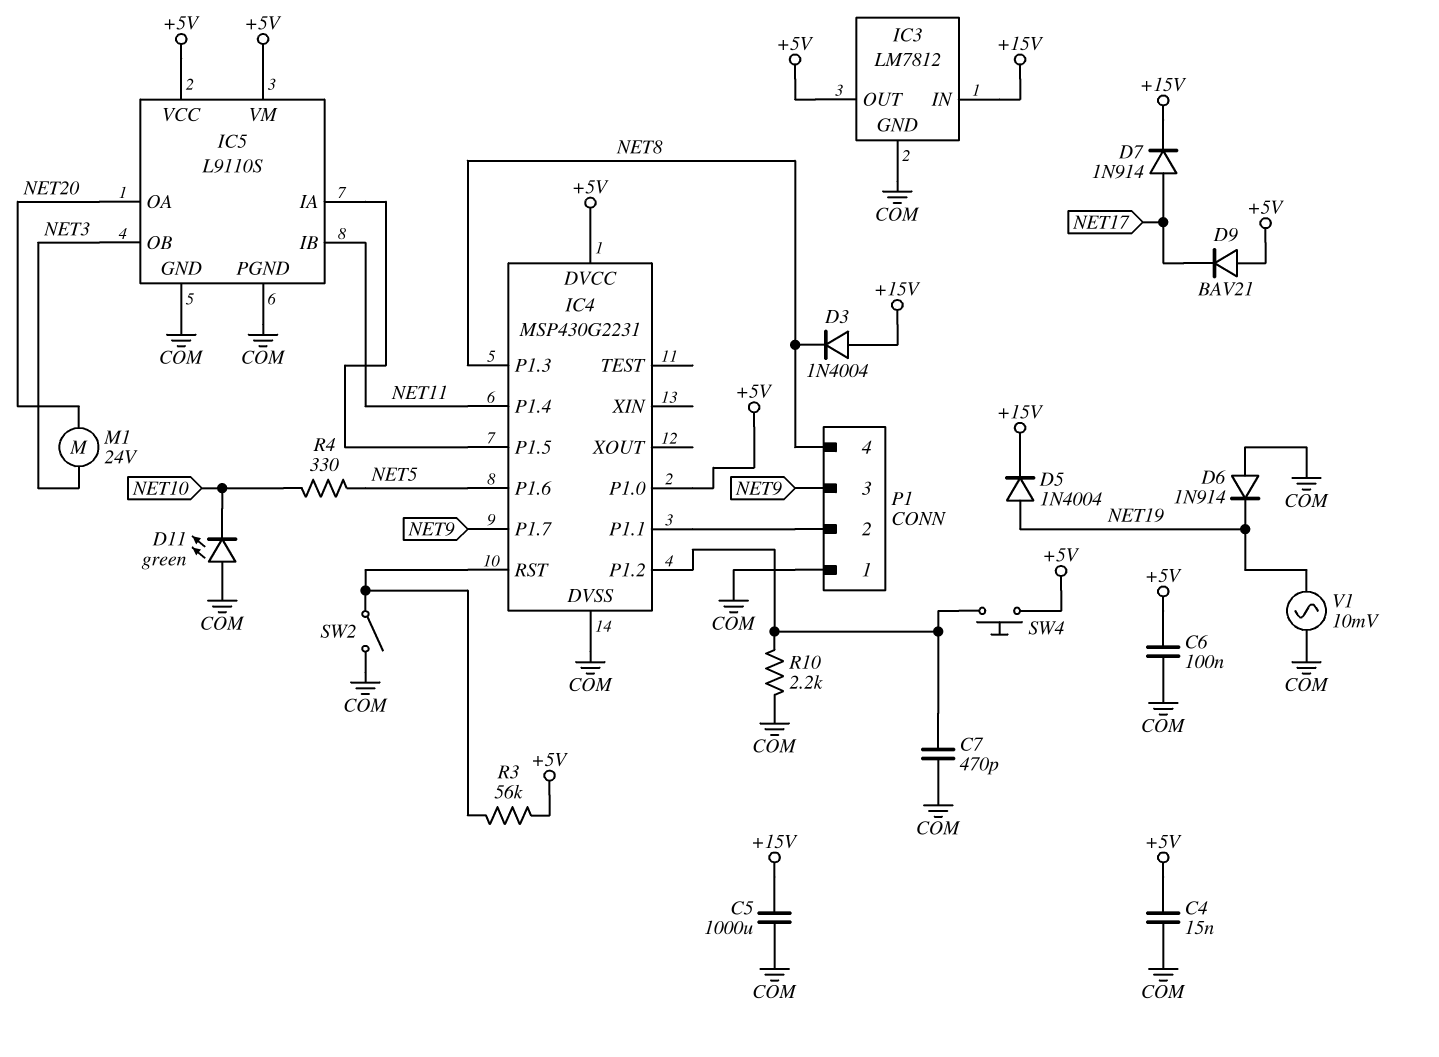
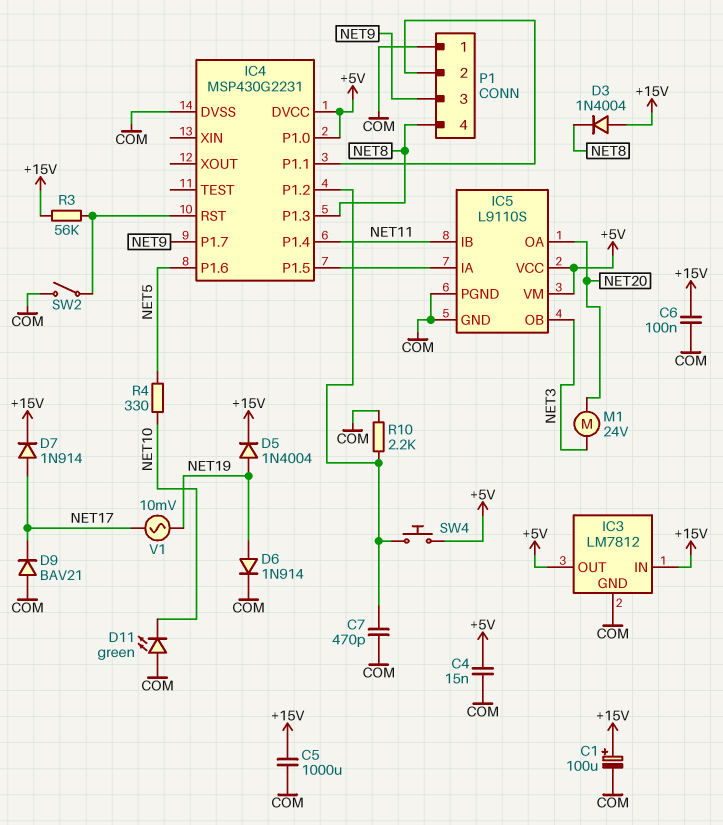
C1: none -> 100uF (plus +15V, minus COM)
C6: 100nF (+5V, COM) -> 100nF (+15V, COM)
D6: diode 1N914 (A COM, K NET19) -> diode 1N914 (A NET19, K COM)
D9: diode BAV21 (A +5V, K NET17) -> diode BAV21 (A COM, K NET17)
R3: 56k (+5V, IC4/RST) -> 56k (+15V, IC4/RST)
V1: AC 10mV (COM, NET19) -> AC 10mV (NET17, NET19)

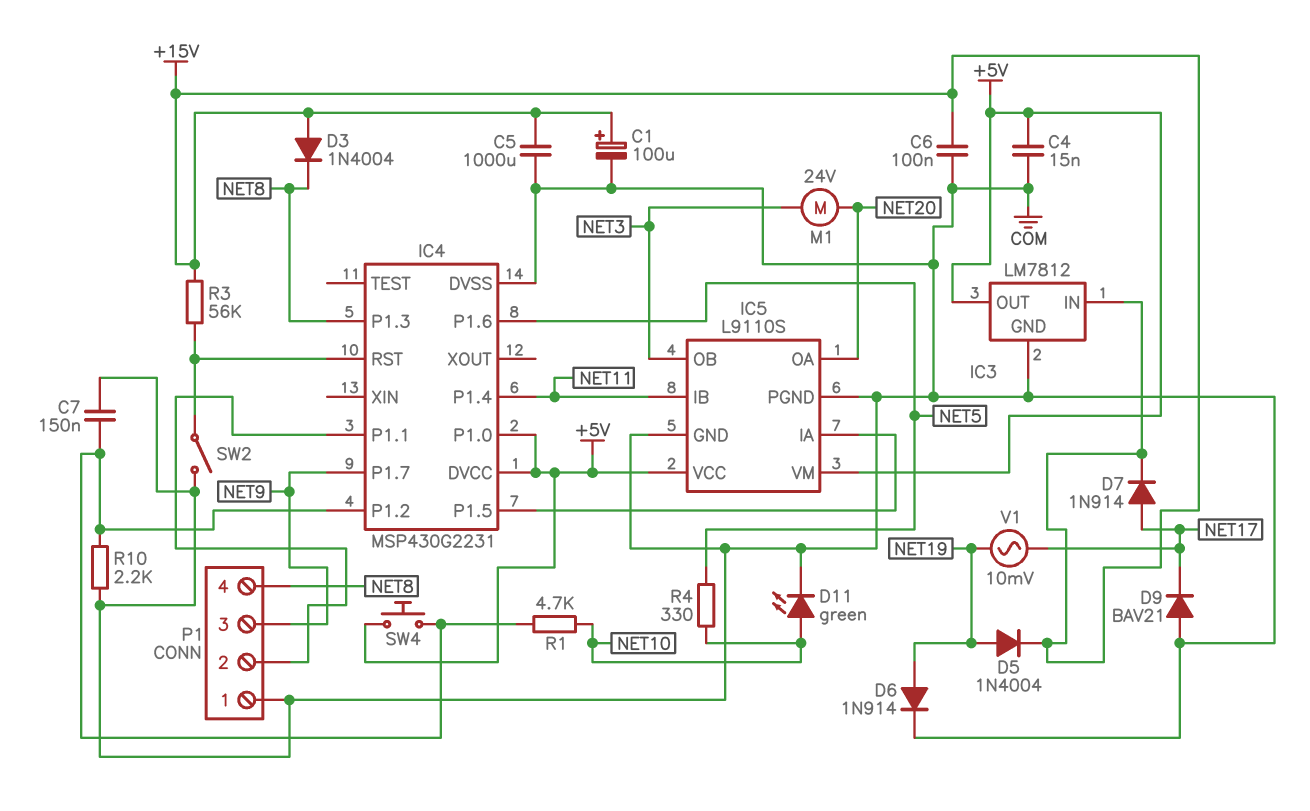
C7: 470pF (COM, IC4/P1.2) -> 150nF (COM, IC4/P1.2)
D11: LED green (A COM, K NET10) -> LED green (A NET10, K COM)
R1: none -> 4.7k (IC4/P1.2, NET10)

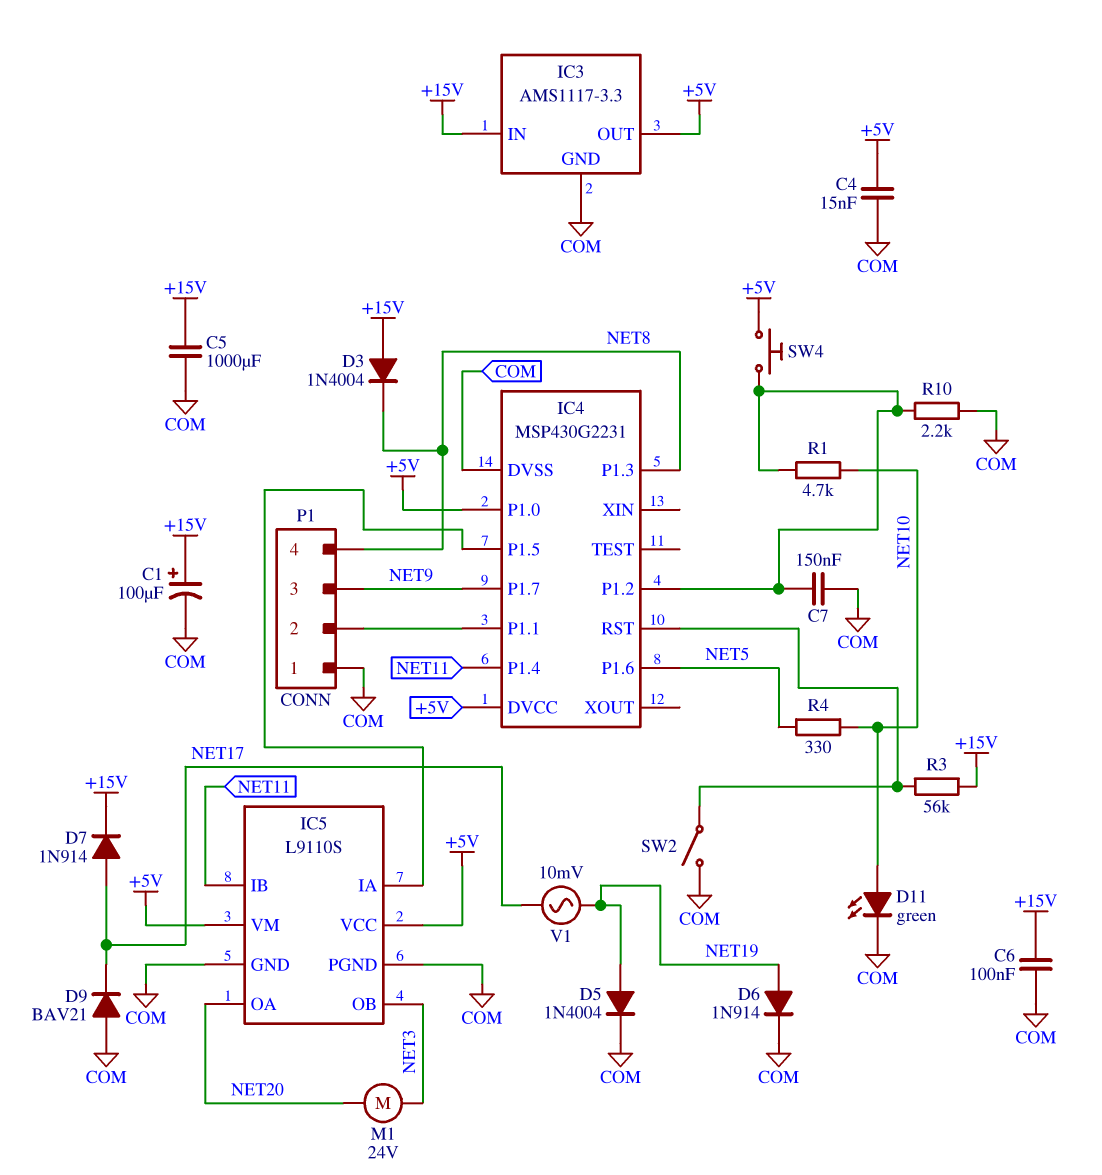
D5: diode 1N4004 (A NET19, K +15V) -> diode 1N4004 (A NET19, K COM)
IC3: LM7812 -> AMS1117-3.3

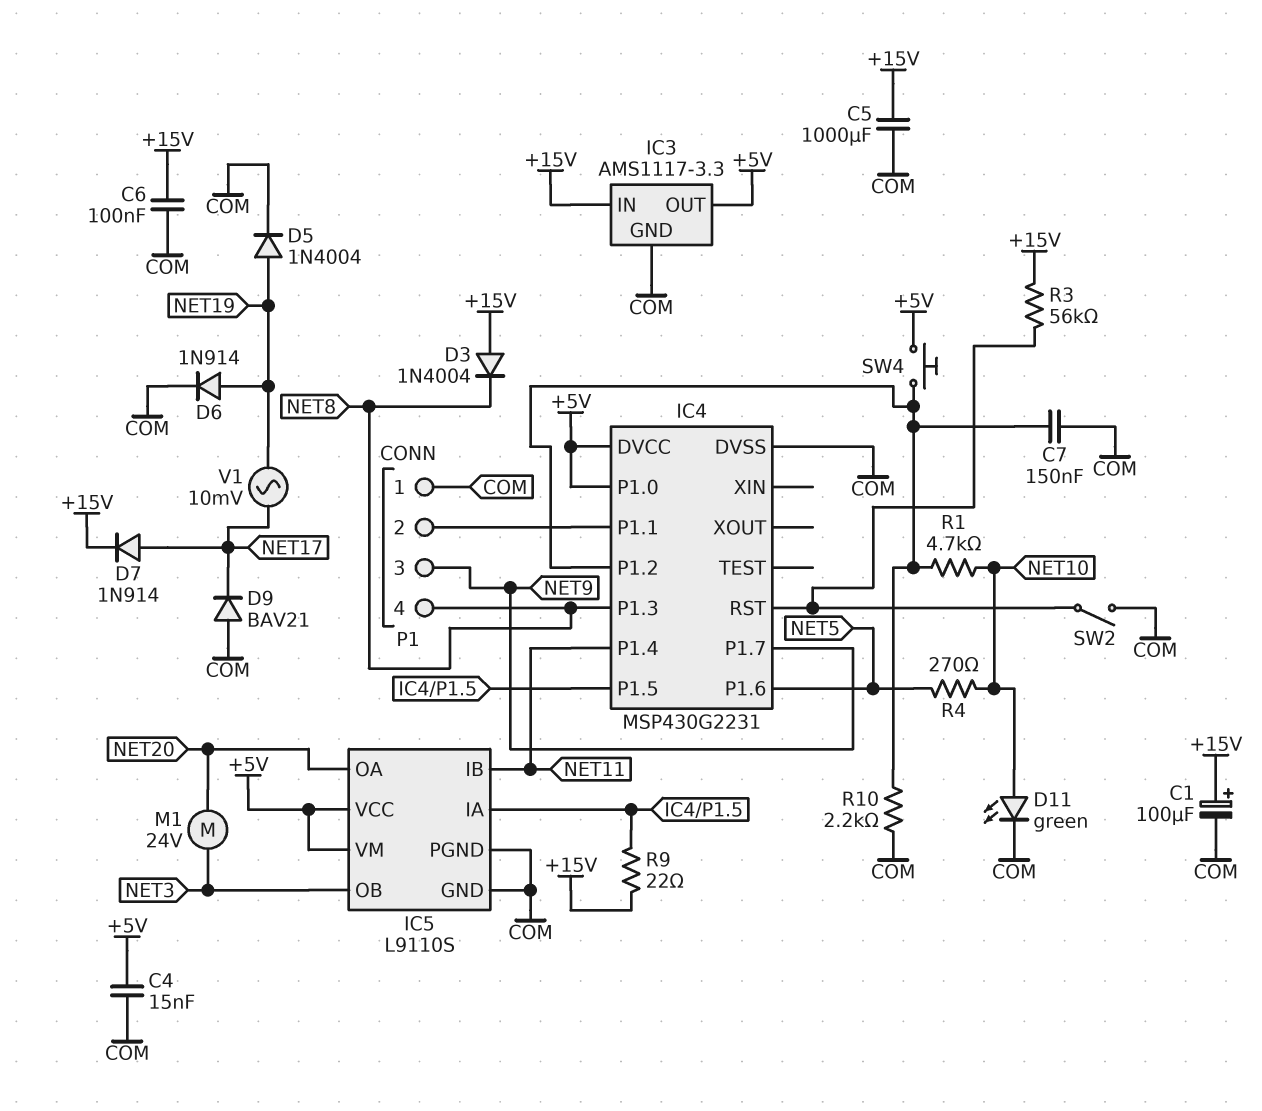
R4: 330 (NET5, NET10) -> 270 (NET5, NET10)
R9: none -> 22 (+15V, IC4/P1.5)

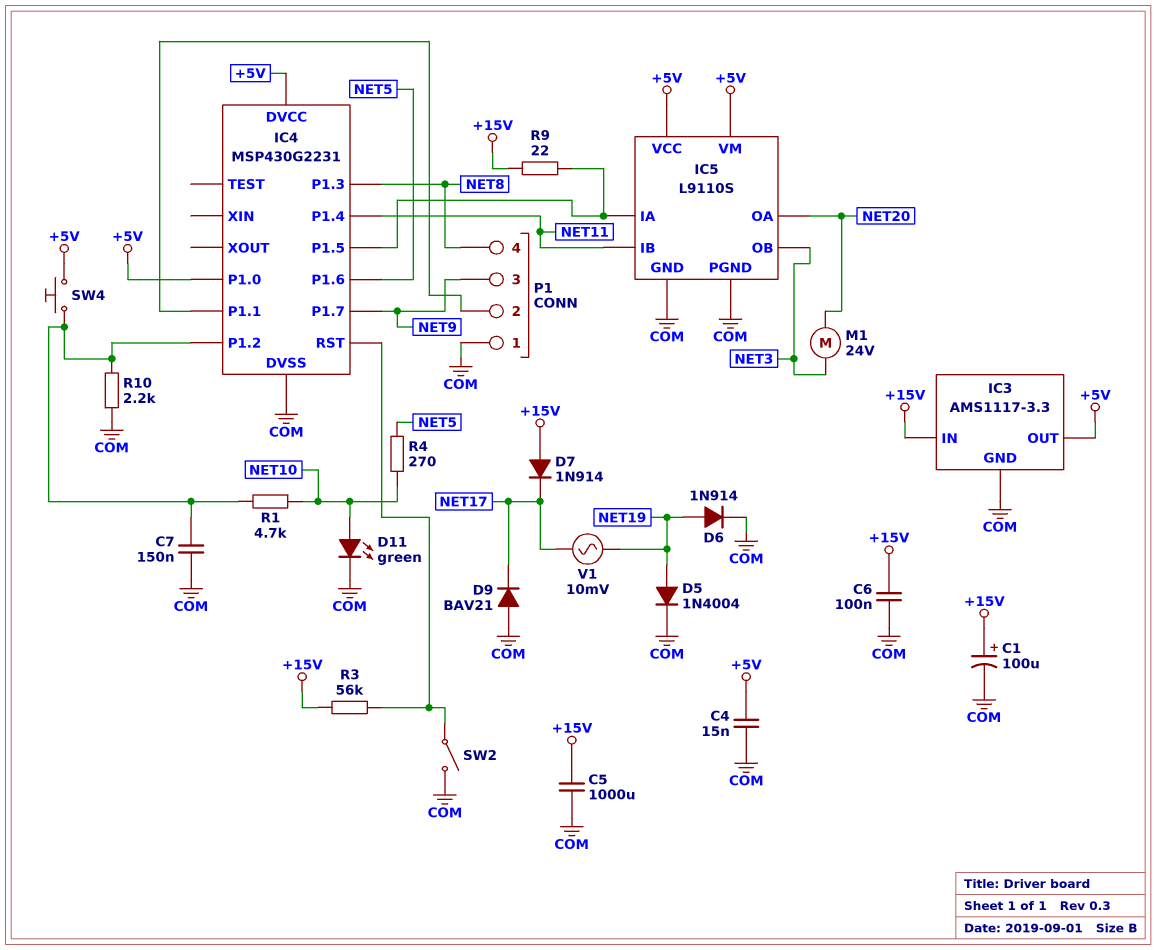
D3: diode 1N4004 (A +15V, K NET8) -> none
D7: diode 1N914 (A NET17, K +15V) -> diode 1N914 (A +15V, K NET17)

